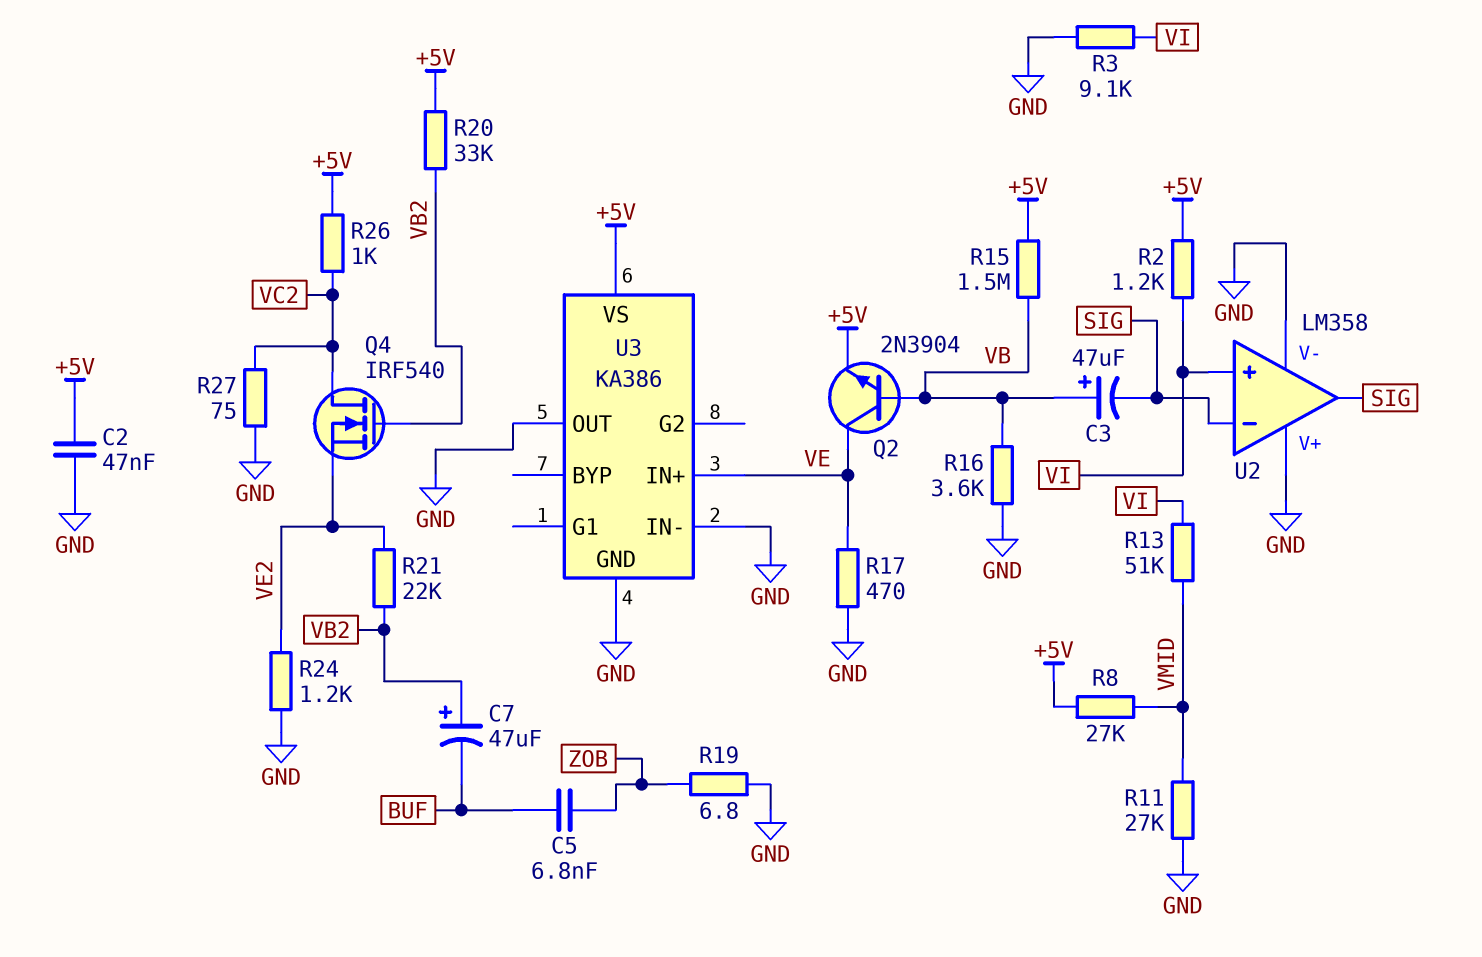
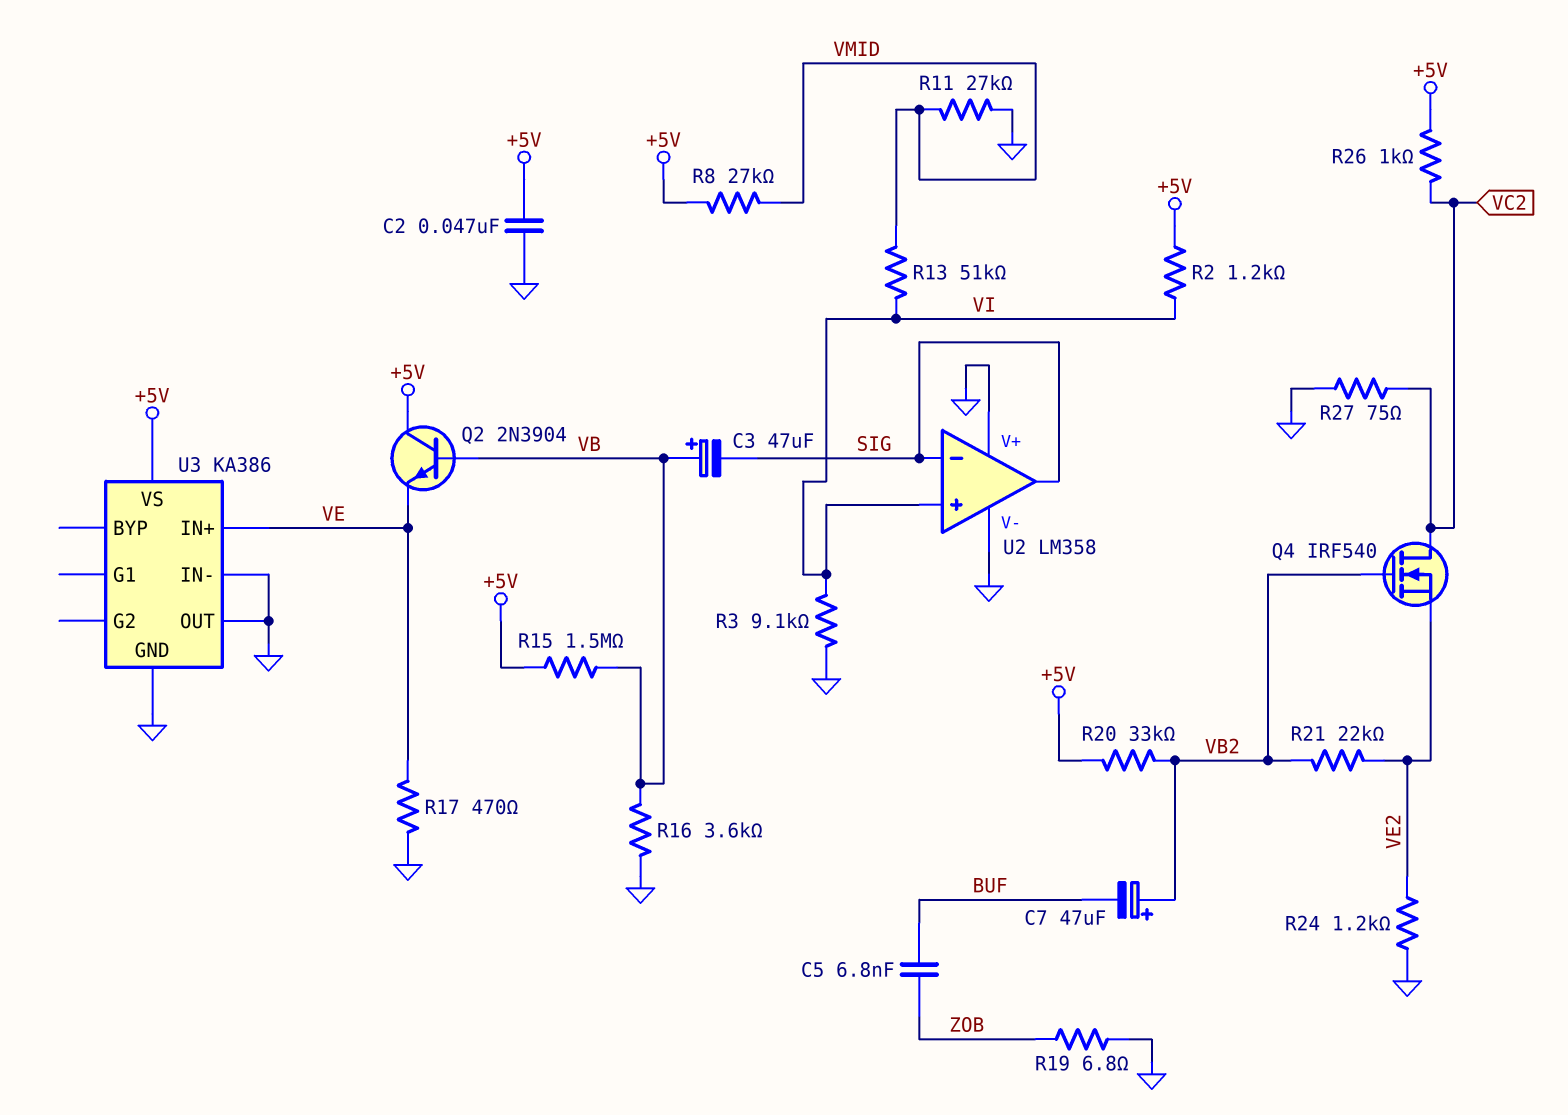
Q2: NPN 2N3904 (B VB, C VE, E +5V) -> NPN 2N3904 (B VB, C +5V, E VE)

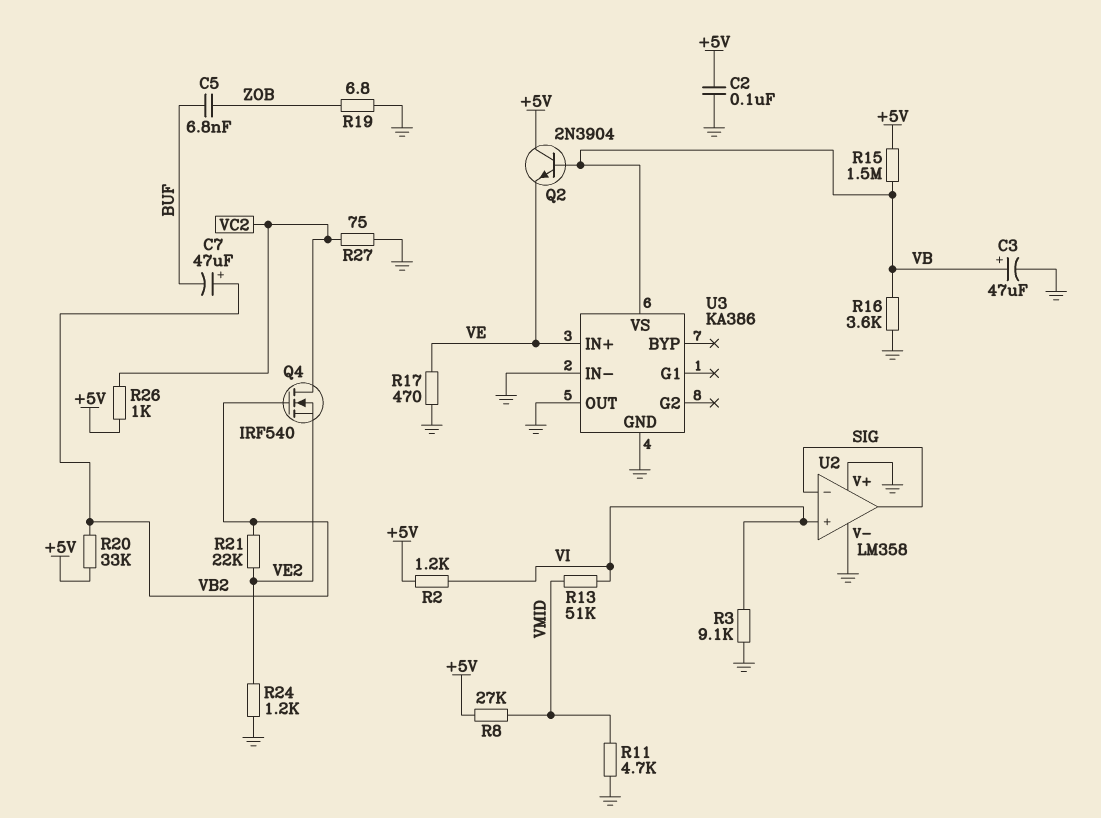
C2: 47nF (+5V, GND) -> 100nF (+5V, GND)
C3: 47uF (plus VB, minus SIG) -> 47uF (plus VB, minus GND)
R11: 27k (GND, VMID) -> 4.7k (GND, VMID)
U3 pin VS: +5V -> VB

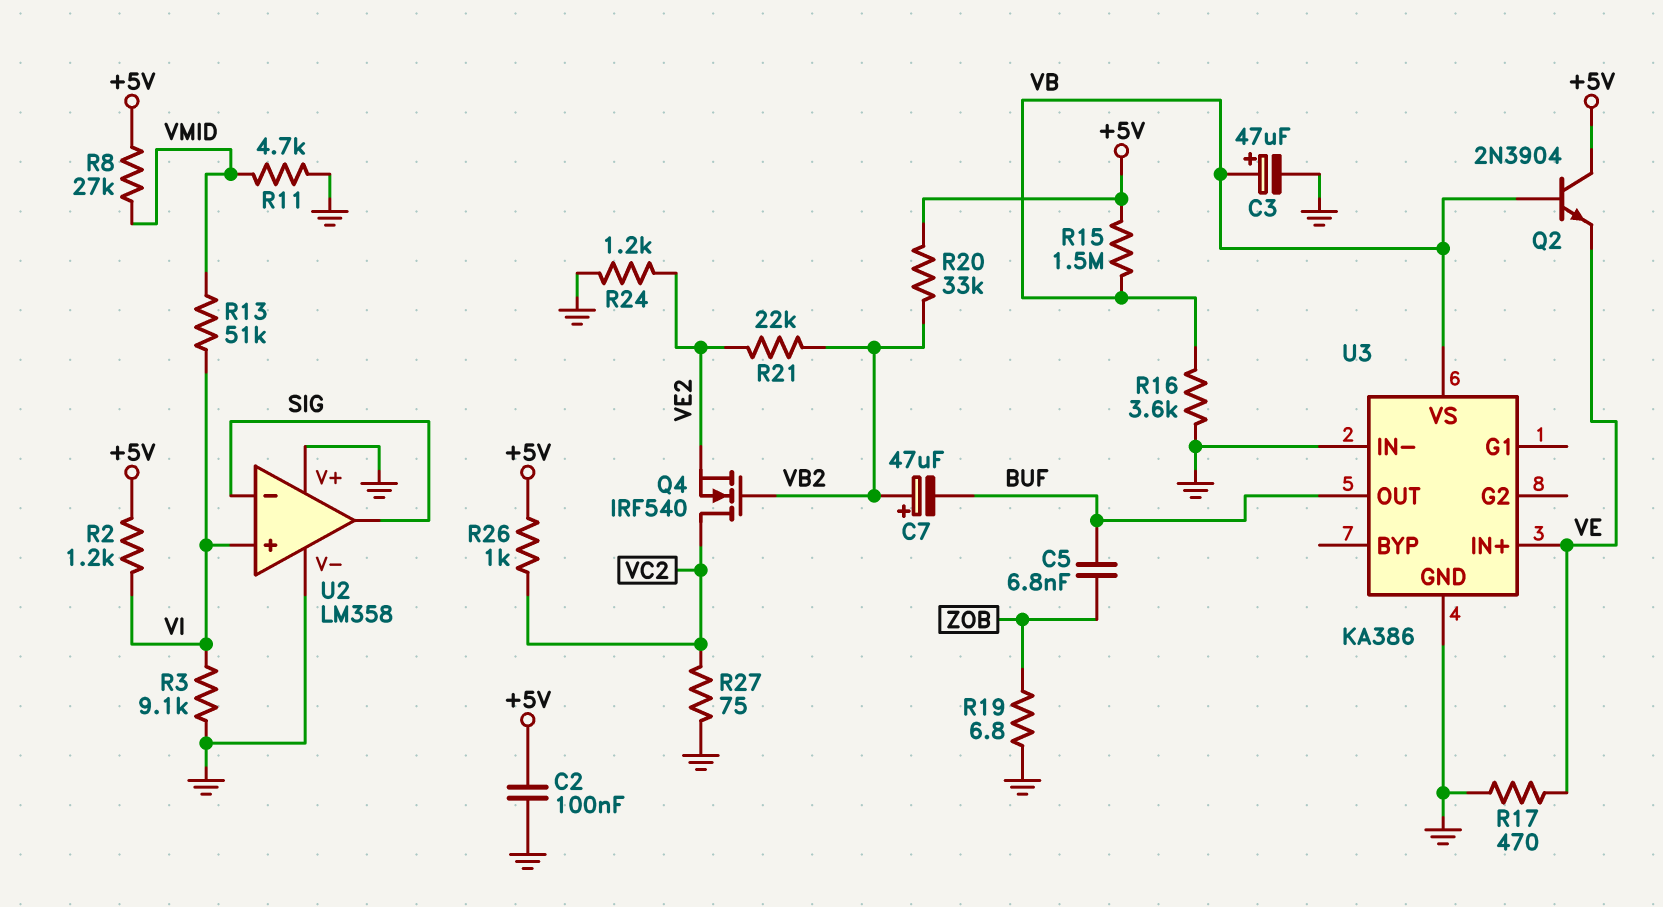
U3 pin OUT: GND -> BUF

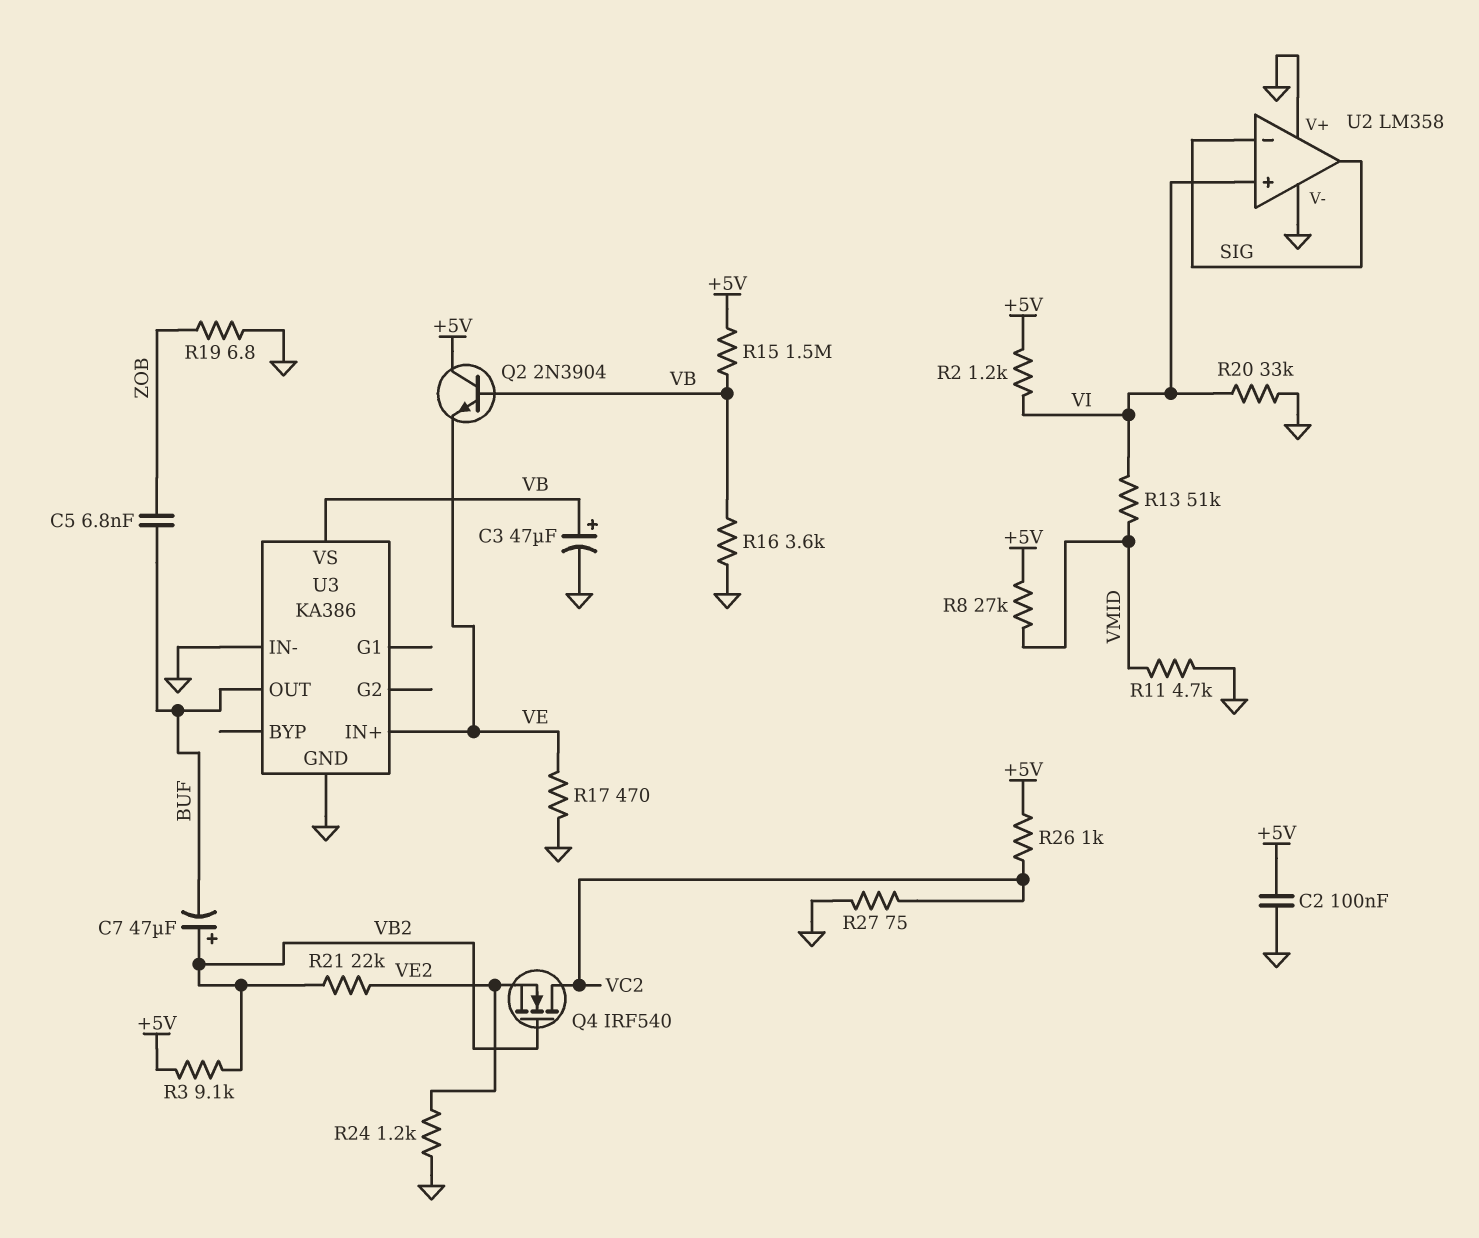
R3: 9.1k (GND, VI) -> 9.1k (+5V, VB2)
R20: 33k (+5V, VB2) -> 33k (GND, VI)

